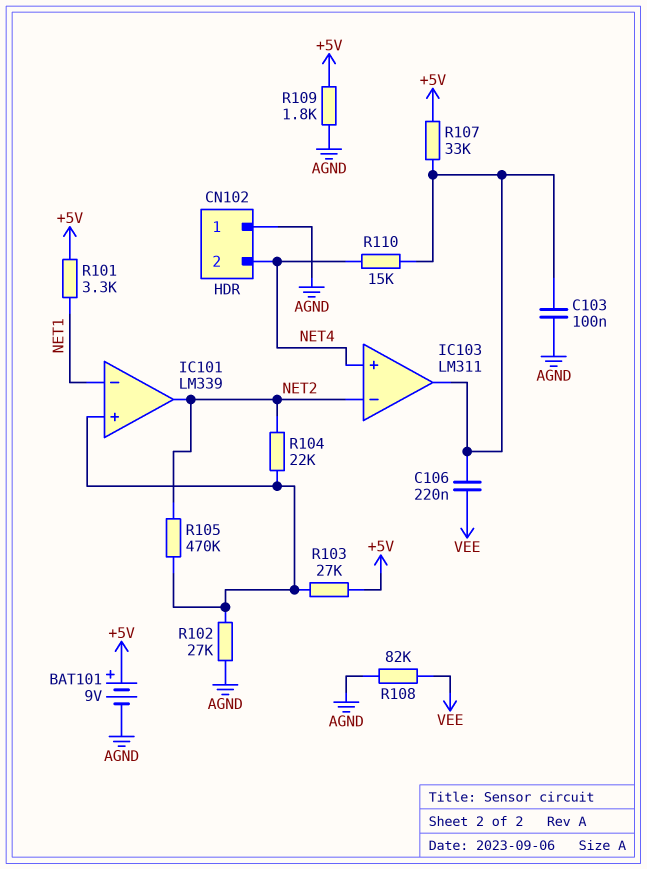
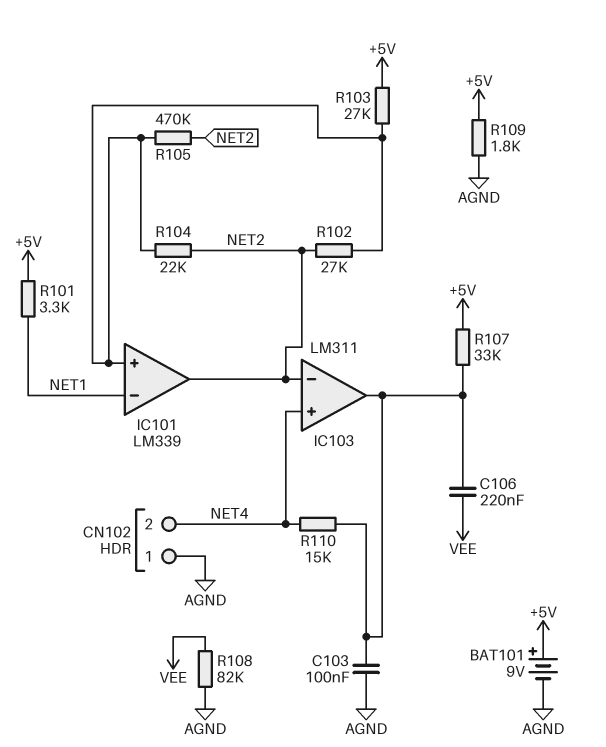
R102: 27k (AGND, IC101/in+) -> 27k (IC101/in+, NET2)

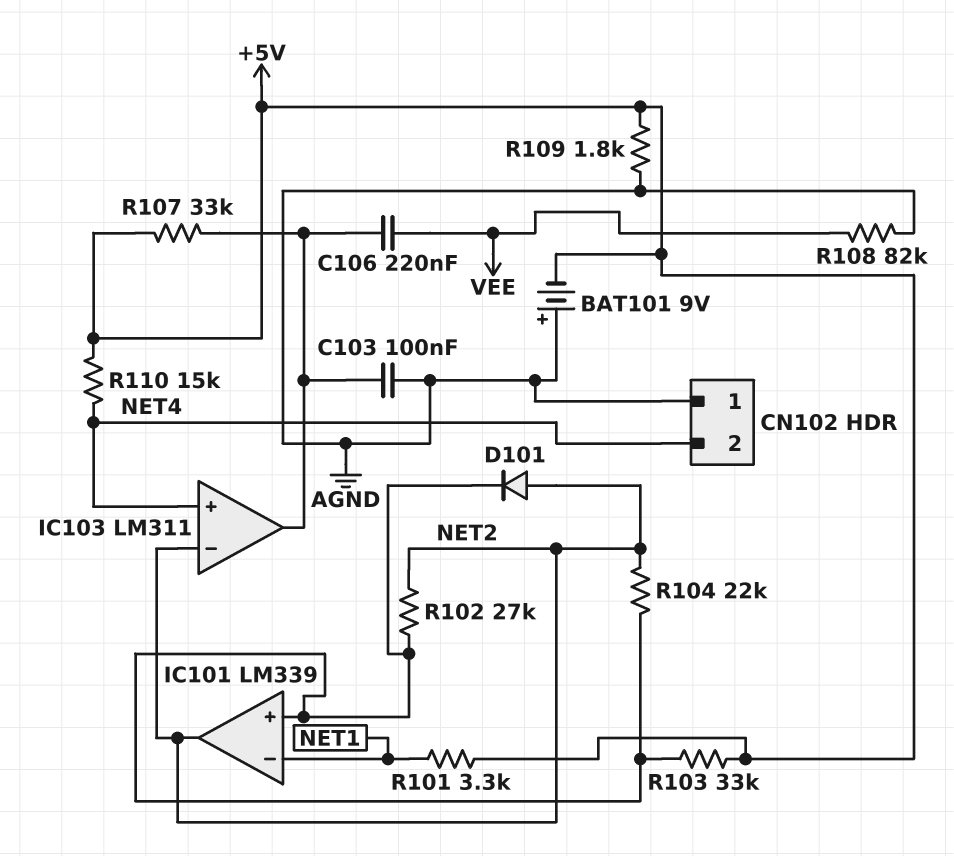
BAT101: 9V (plus +5V, minus AGND) -> 9V (plus AGND, minus +5V)
D101: none -> diode (A NET2, K IC101/in+)
R103: 27k (+5V, IC101/in+) -> 33k (+5V, IC101/in+)
R105: 470k (IC101/in+, NET2) -> none
R110: 15k (IC103/out, NET4) -> 15k (+5V, NET4)

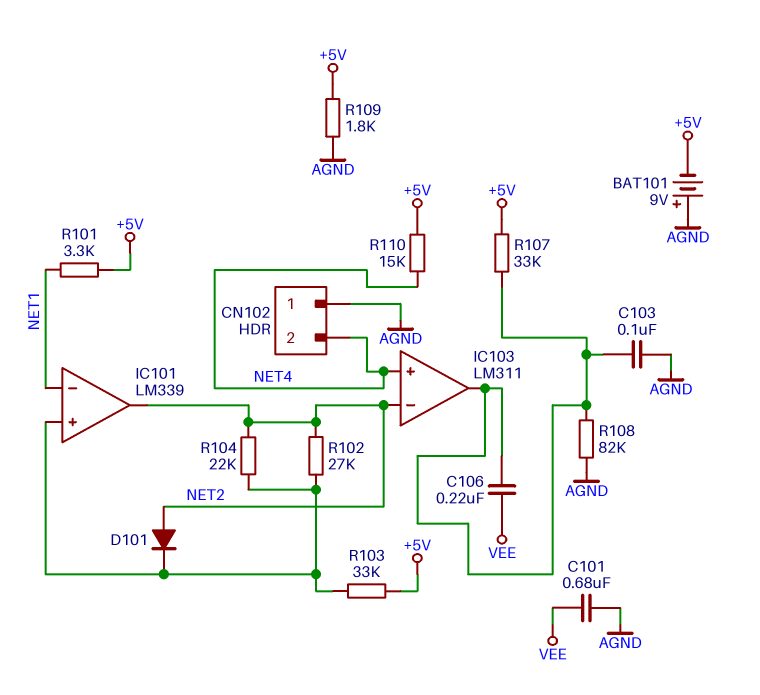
C101: none -> 680nF (AGND, VEE)
R108: 82k (AGND, VEE) -> 82k (AGND, IC103/out)

